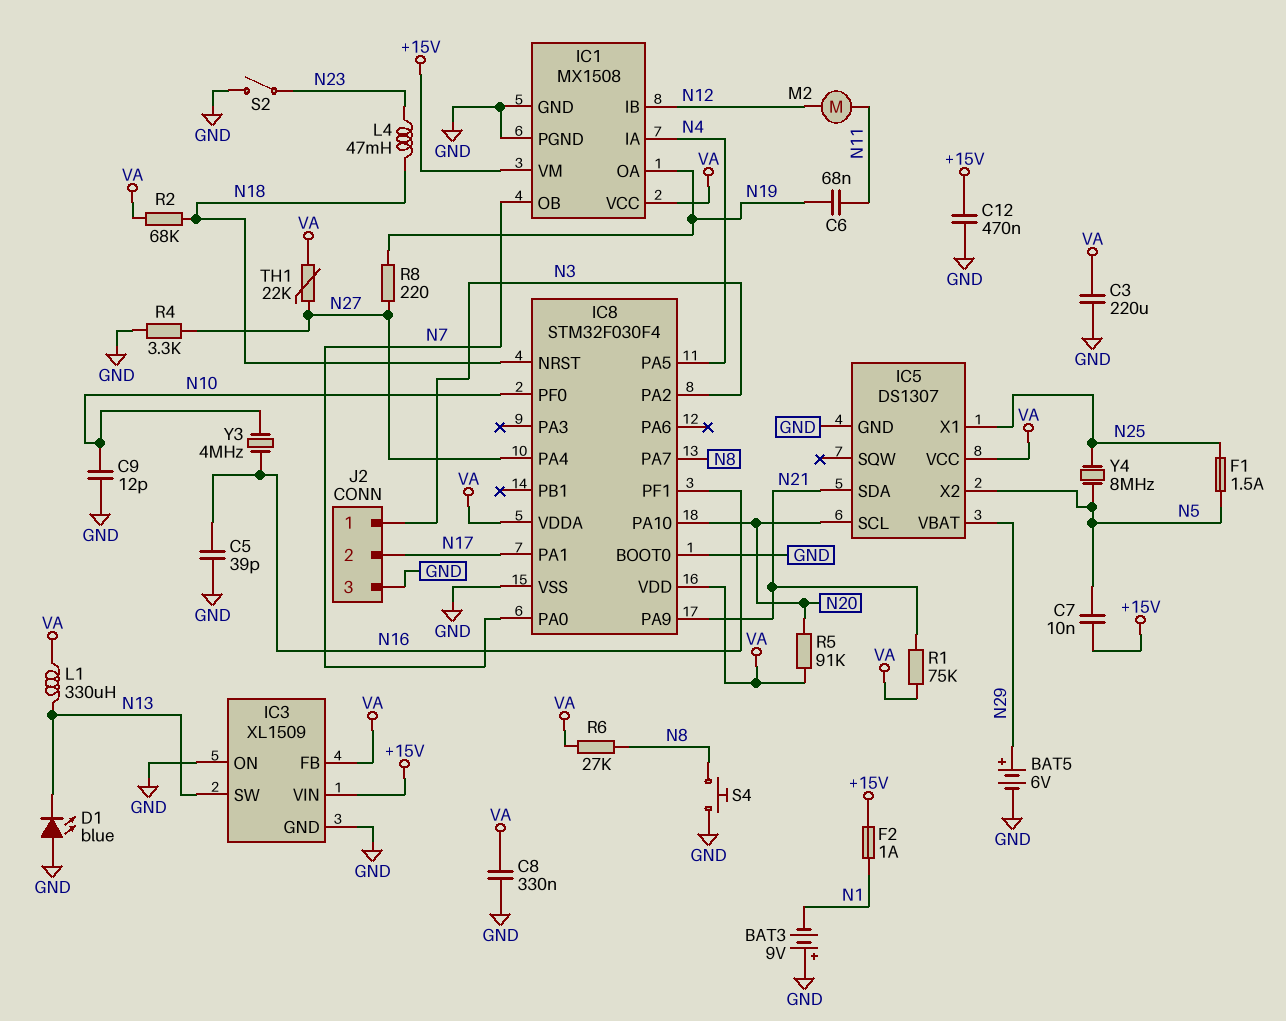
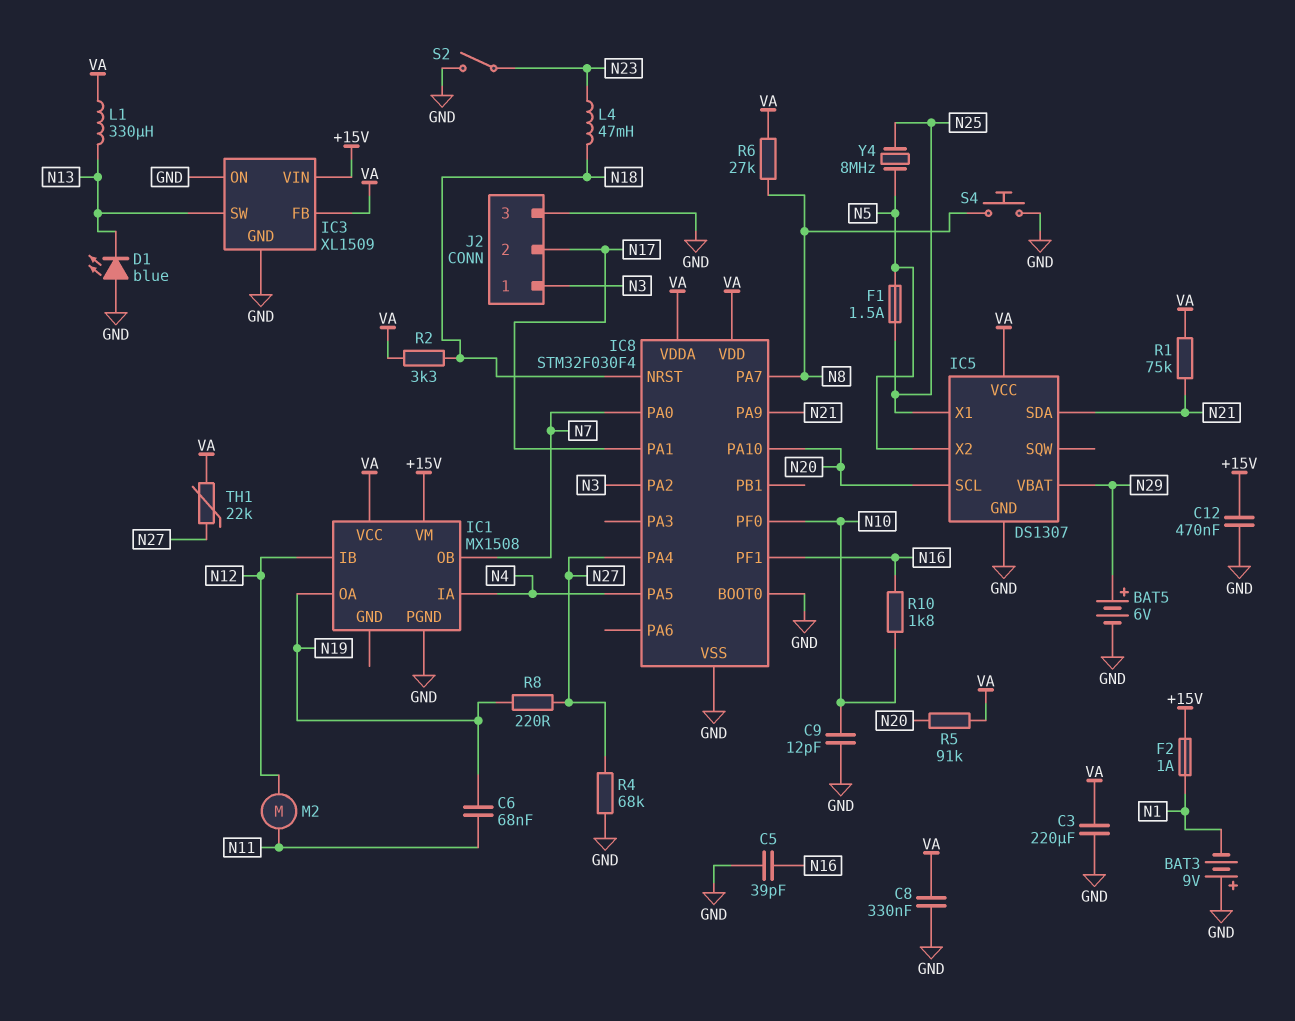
C7: 10nF (+15V, N5) -> none
IC1 pin GND: GND -> none
R2: 68k (N18, VA) -> 3.3k (N18, VA)
R4: 3.3k (GND, N27) -> 68k (GND, N27)
R10: none -> 1.8k (N10, N16)
Y3: 4MHz (N10, N16) -> none

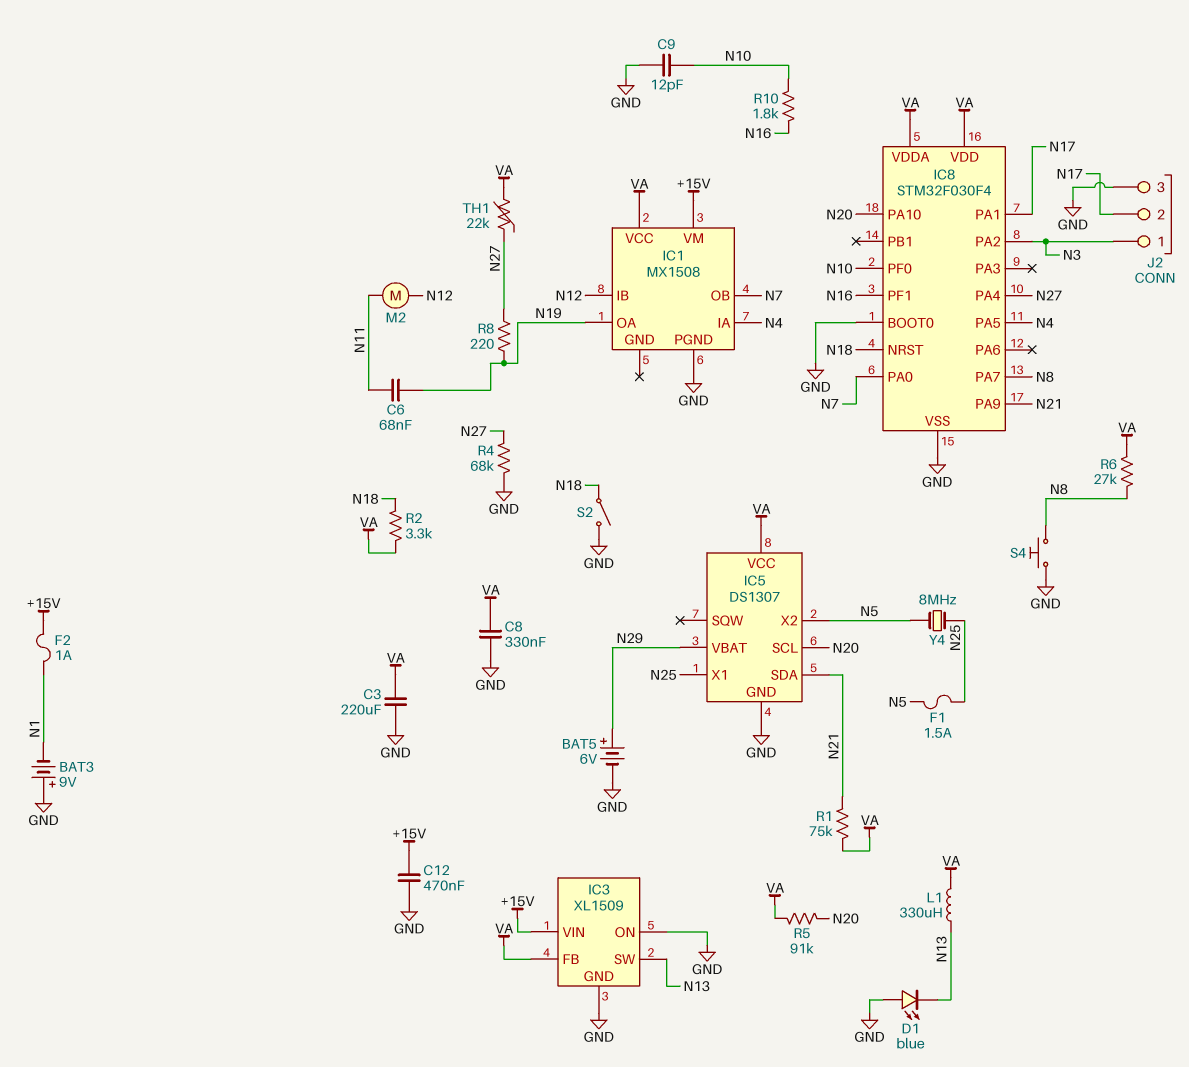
C5: 39pF (GND, N16) -> none
L4: 47mH (N18, N23) -> none
S2: switch (GND, N23) -> switch (GND, N18)

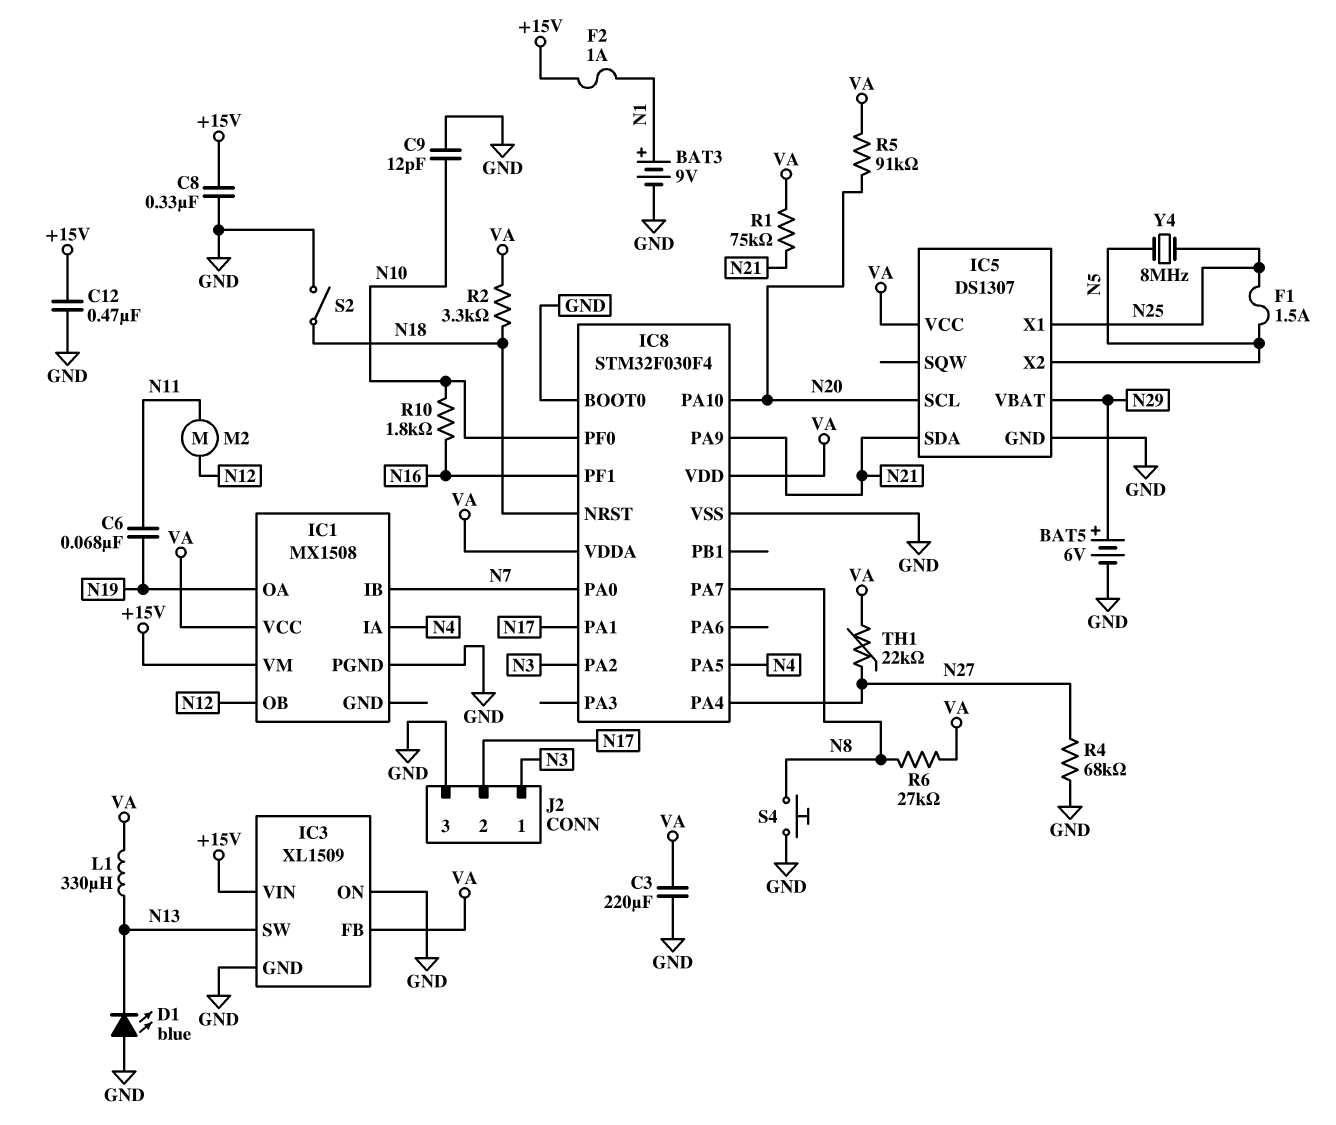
BAT3: 9V (plus GND, minus N1) -> 9V (plus N1, minus GND)
C8: 330nF (GND, VA) -> 330nF (+15V, GND)
IC1 pin IB: N12 -> N7
IC1 pin OB: N7 -> N12
R8: 220 (N19, N27) -> none

